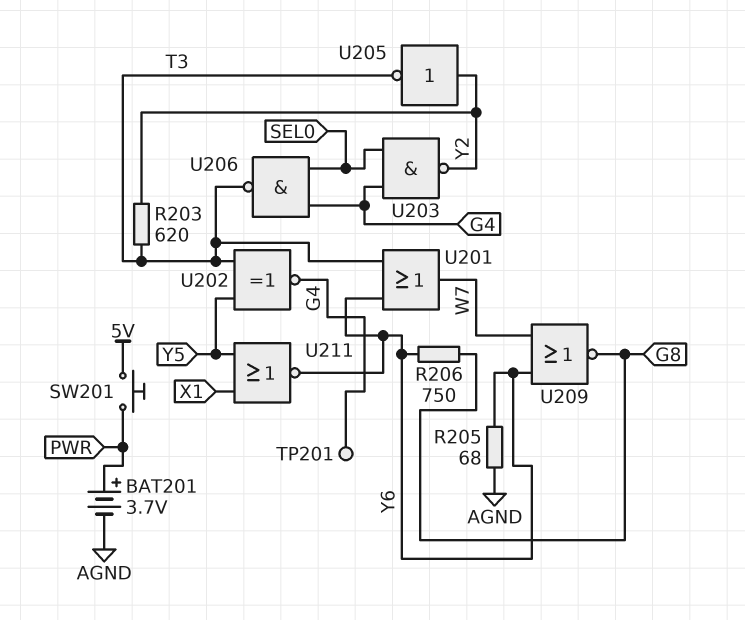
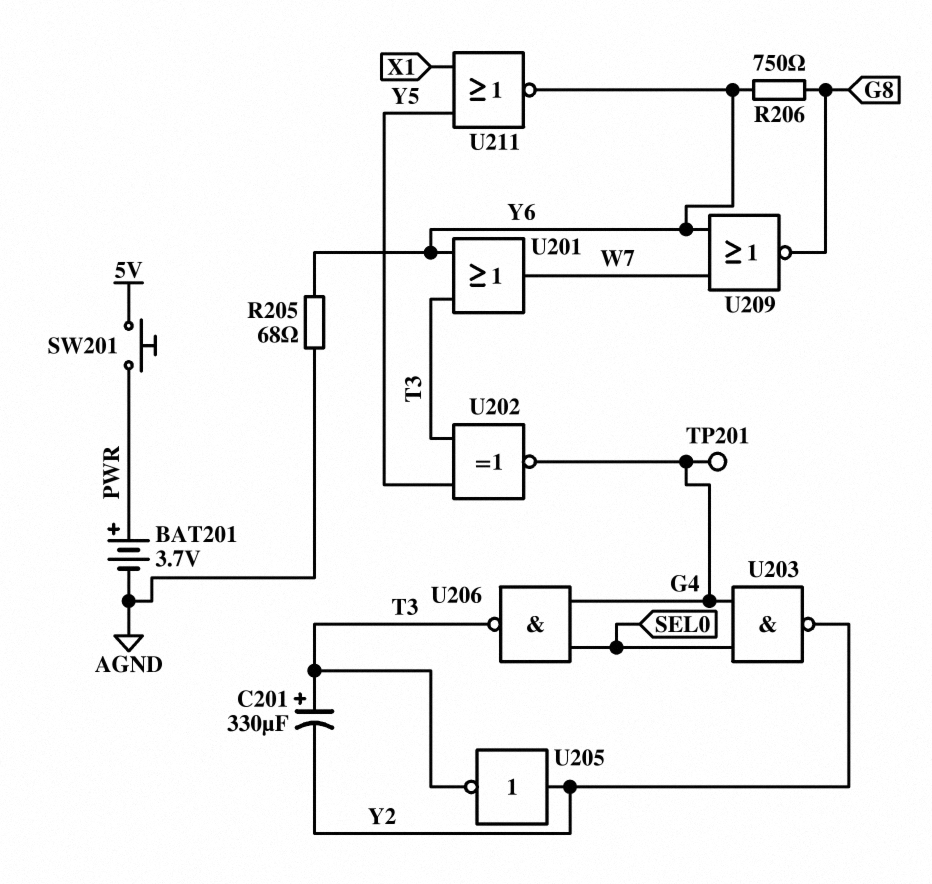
C201: none -> 330uF (plus T3, minus Y2)
R203: 620 (T3, Y2) -> none

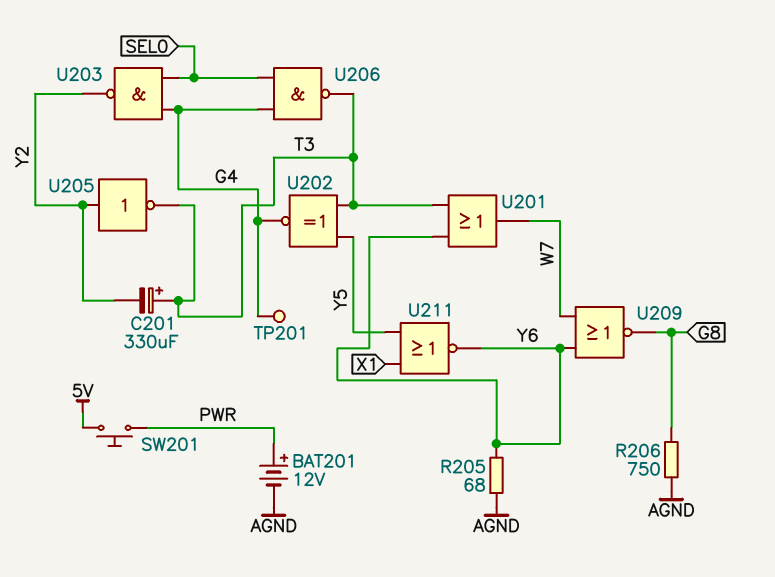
BAT201: 3.7V (plus PWR, minus AGND) -> 12V (plus PWR, minus AGND)
R206: 750 (G8, Y6) -> 750 (AGND, G8)

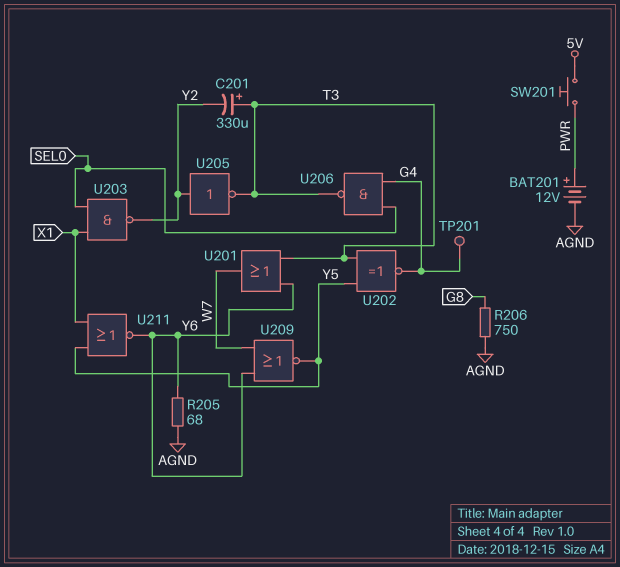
U203: NAND (in G4, in SEL0, out Y2) -> NAND (in SEL0, in X1, out Y2)
U209: NOR (in W7, in Y6, out G8) -> NOR (in W7, in Y6, out Y5)

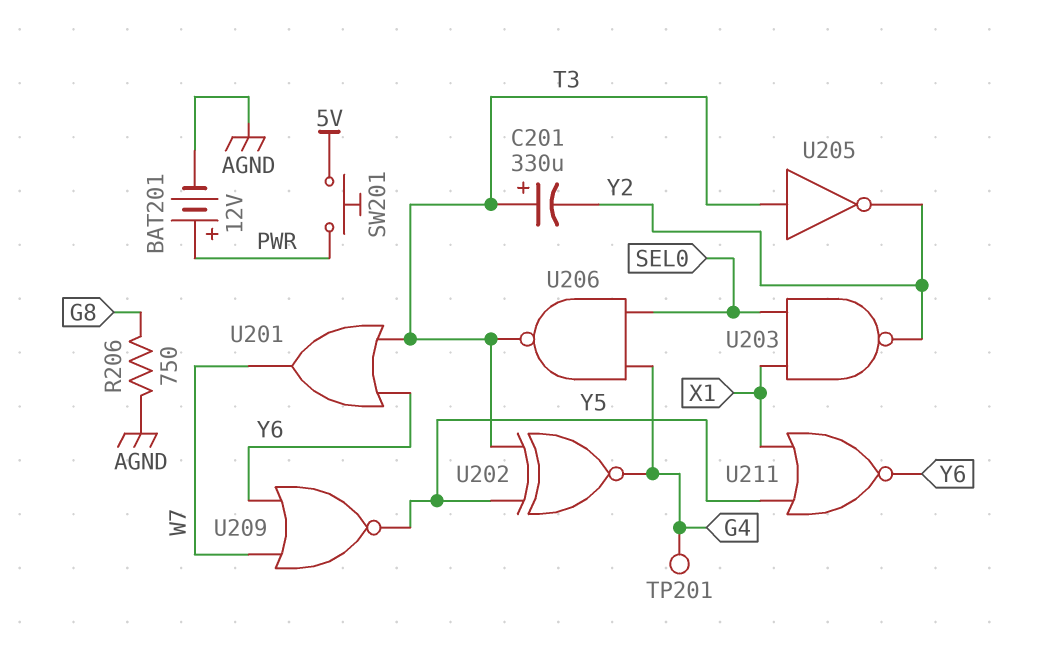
R205: 68 (AGND, Y6) -> none
U205: NOT (in Y2, out T3) -> NOT (in T3, out Y2)

